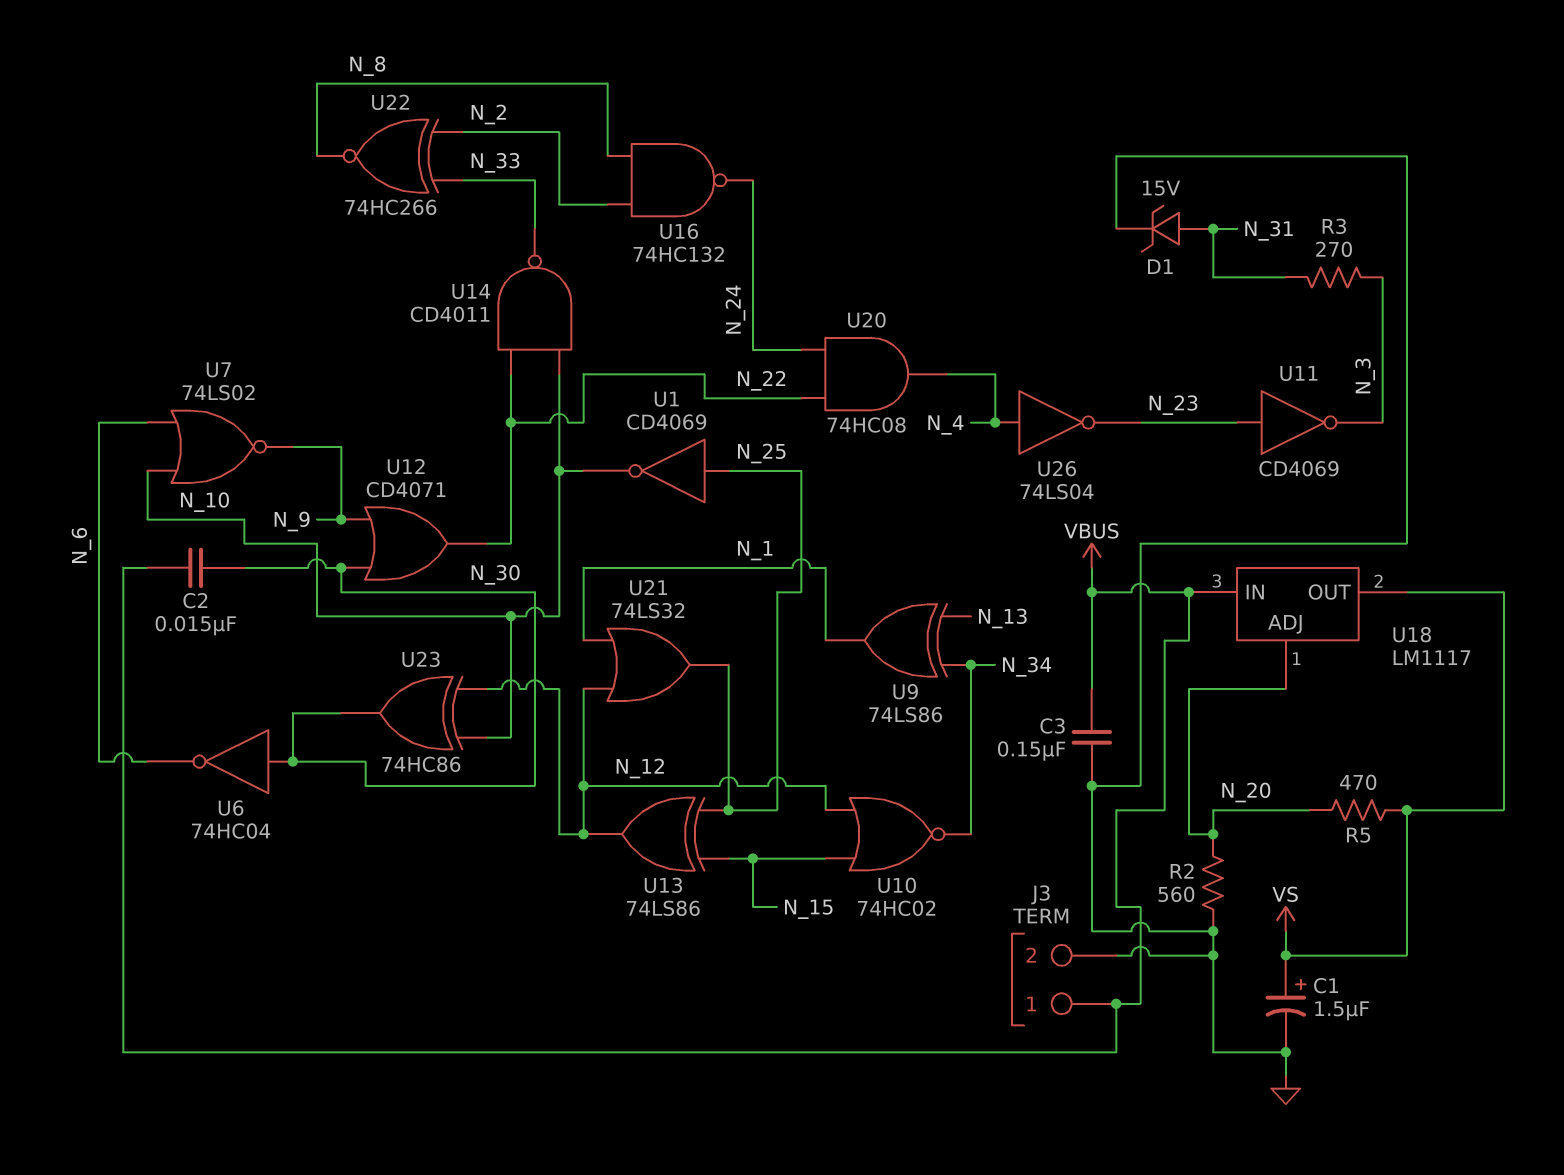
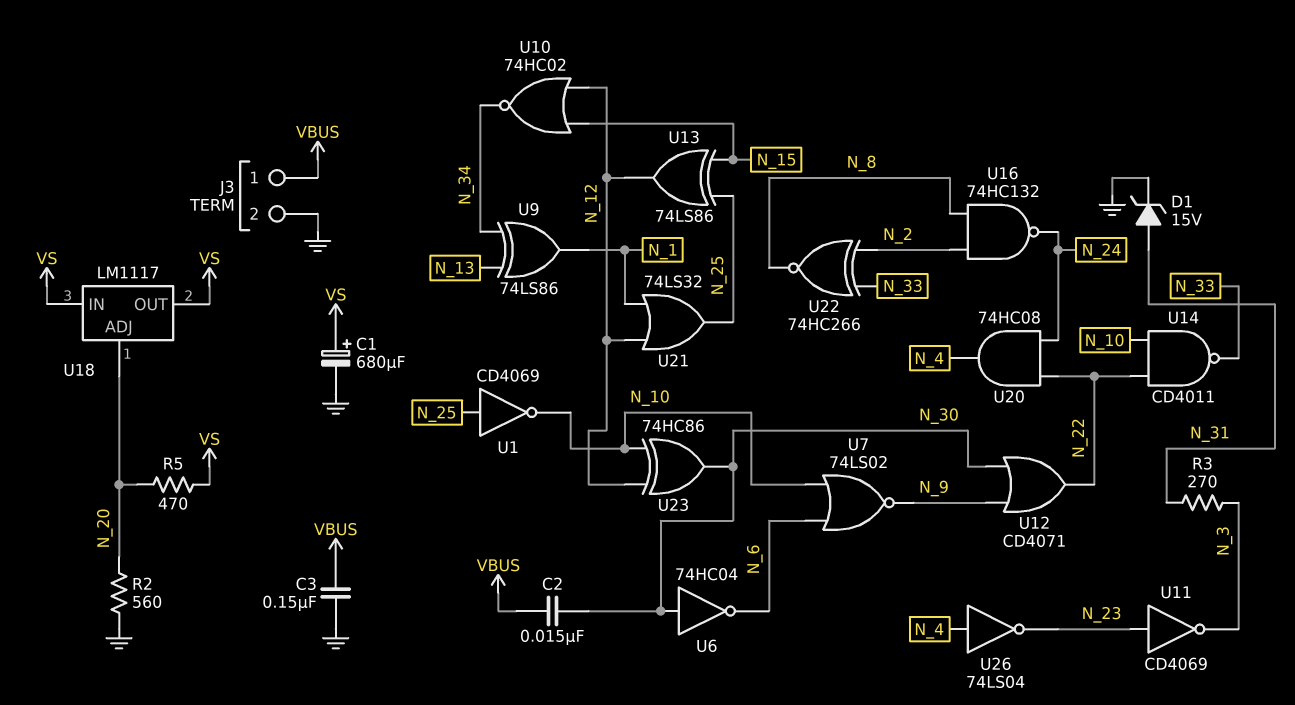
C1: 1.5uF (plus VS, minus GND) -> 680uF (plus VS, minus GND)
U18 pin IN: VBUS -> VS

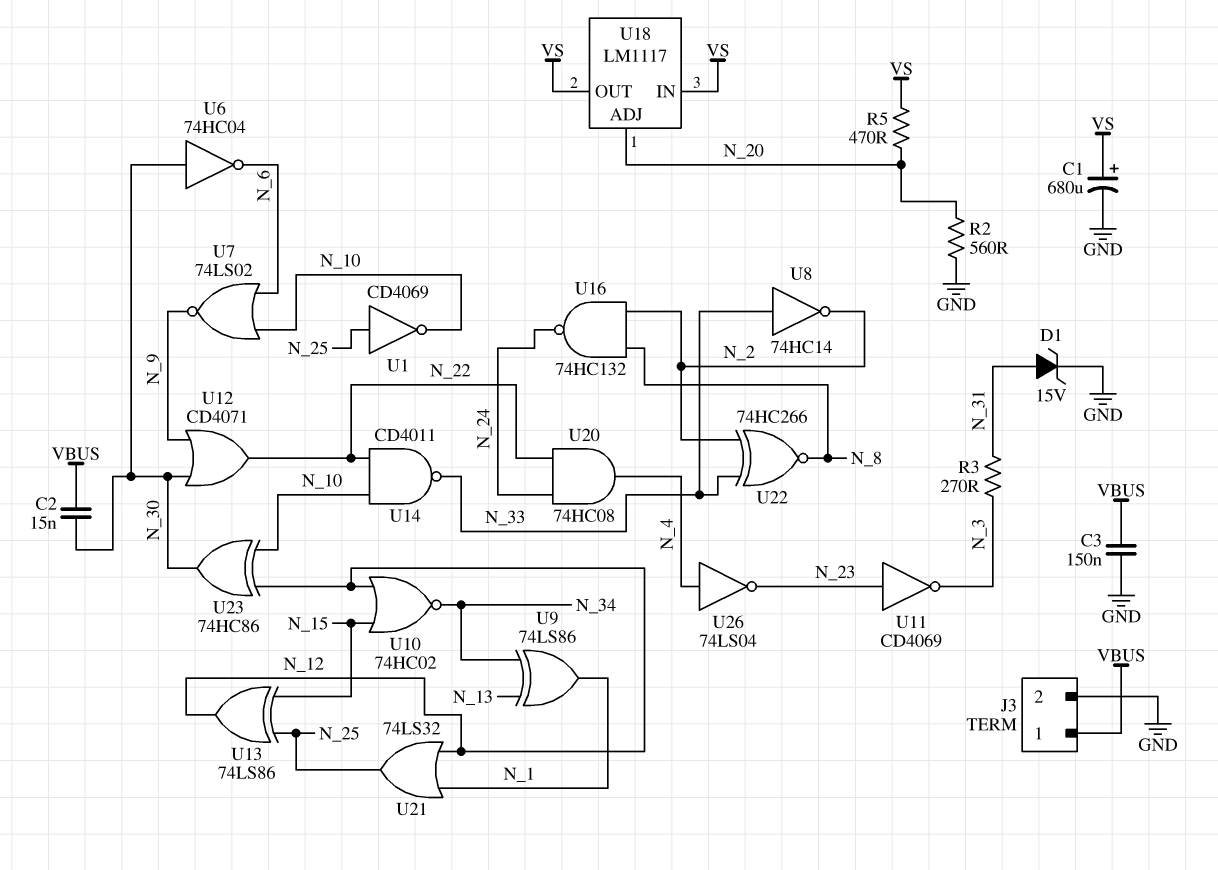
U8: none -> NOT 74HC14 (in N_33, out N_2)

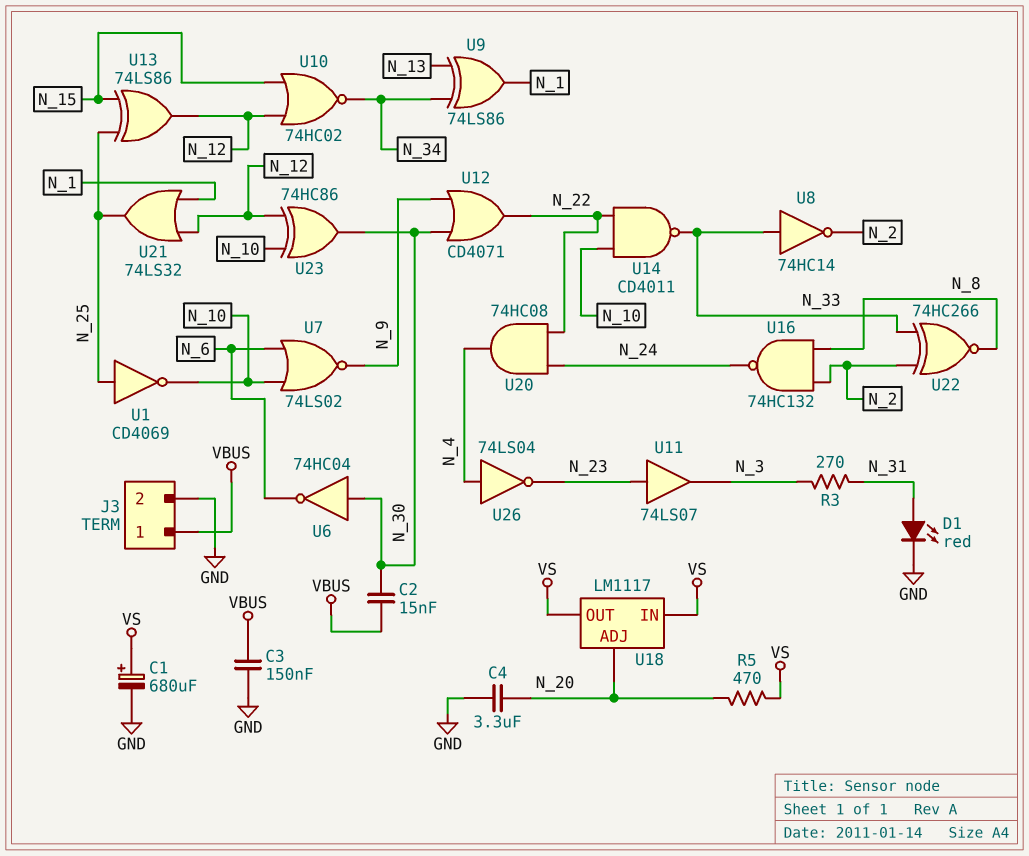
C4: none -> 3.3uF (GND, N_20)
D1: zener 15V (A N_31, K GND) -> LED red (A N_31, K GND)
R2: 560 (GND, N_20) -> none
U11: NOT CD4069 (in N_23, out N_3) -> buffer 74LS07 (in N_23, out N_3)

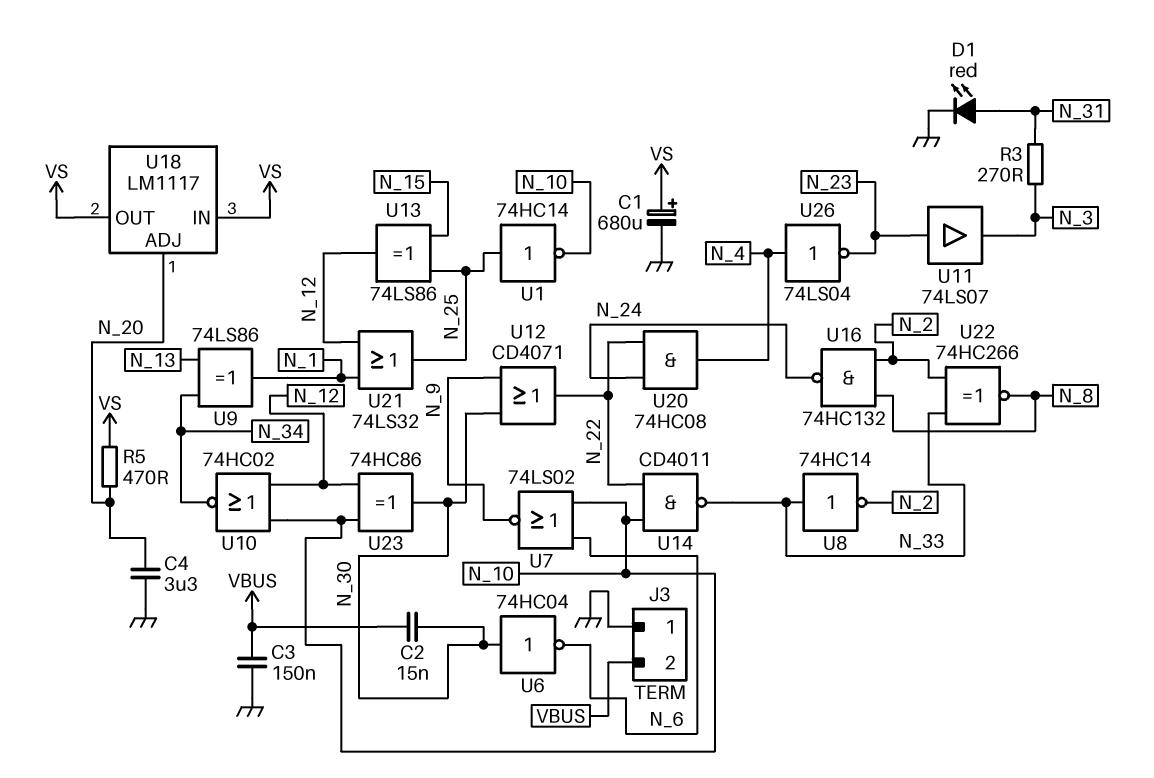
J3 pin 1: VBUS -> GND
J3 pin 2: GND -> VBUS
U1: NOT CD4069 (in N_25, out N_10) -> NOT 74HC14 (in N_25, out N_10)
U10: NOR 74HC02 (in N_12, in N_15, out N_34) -> NOR 74HC02 (in N_10, in N_12, out N_34)

